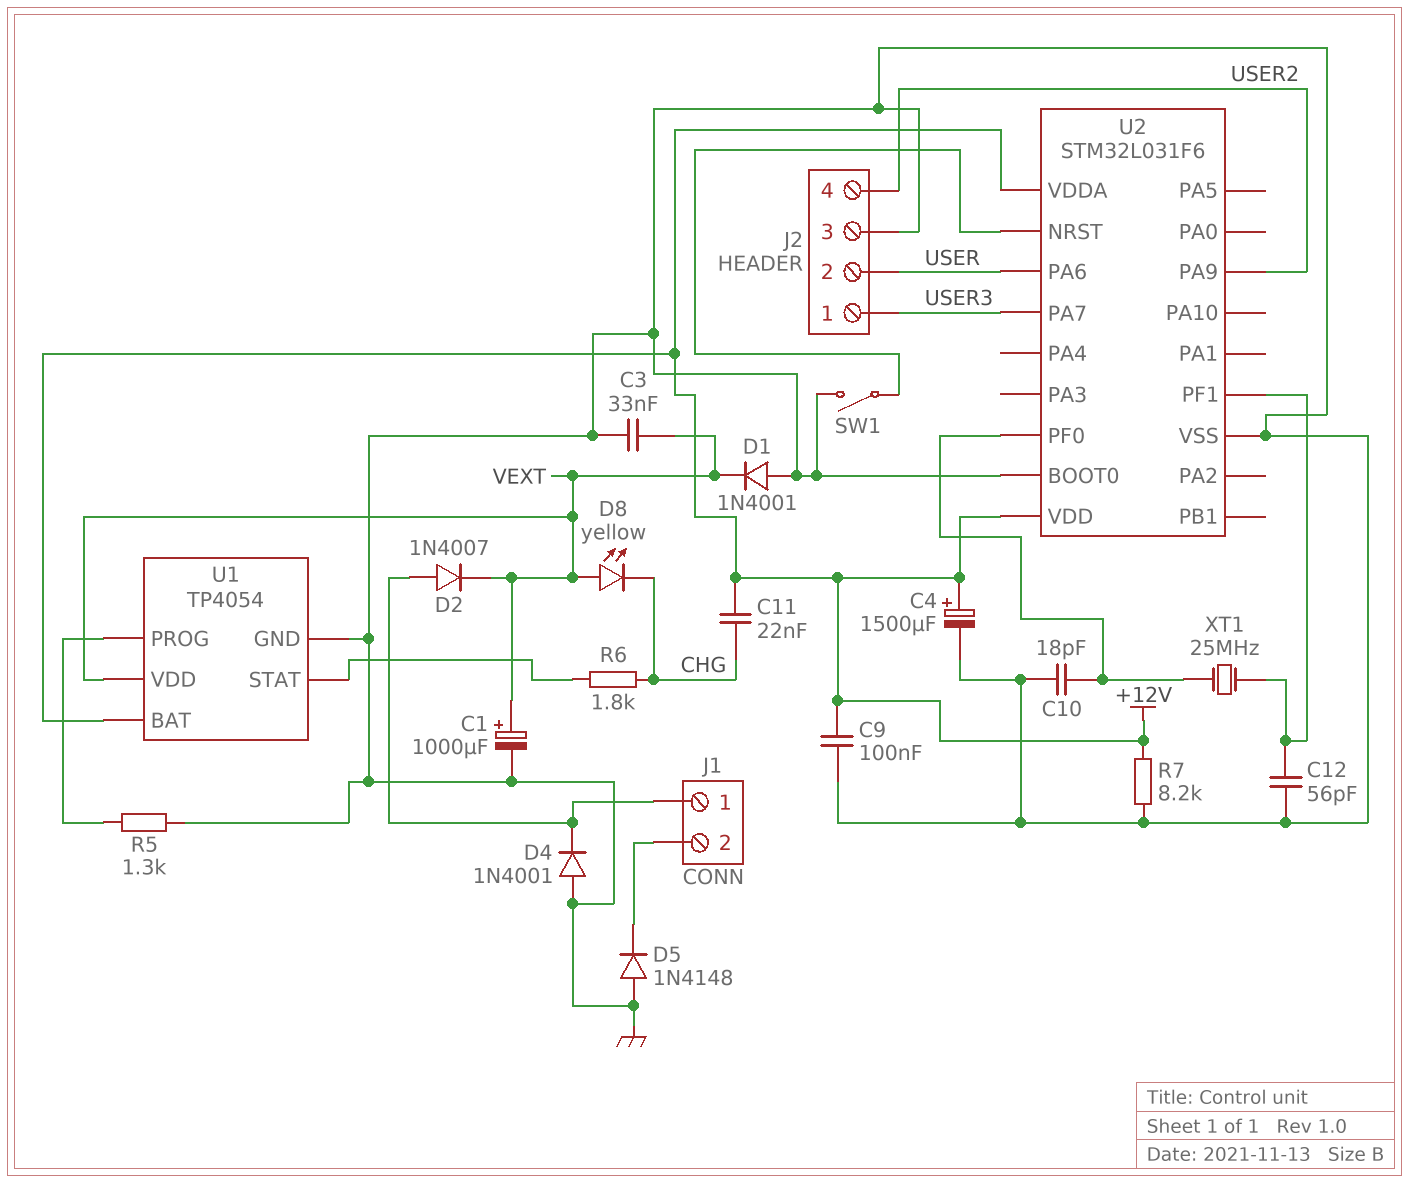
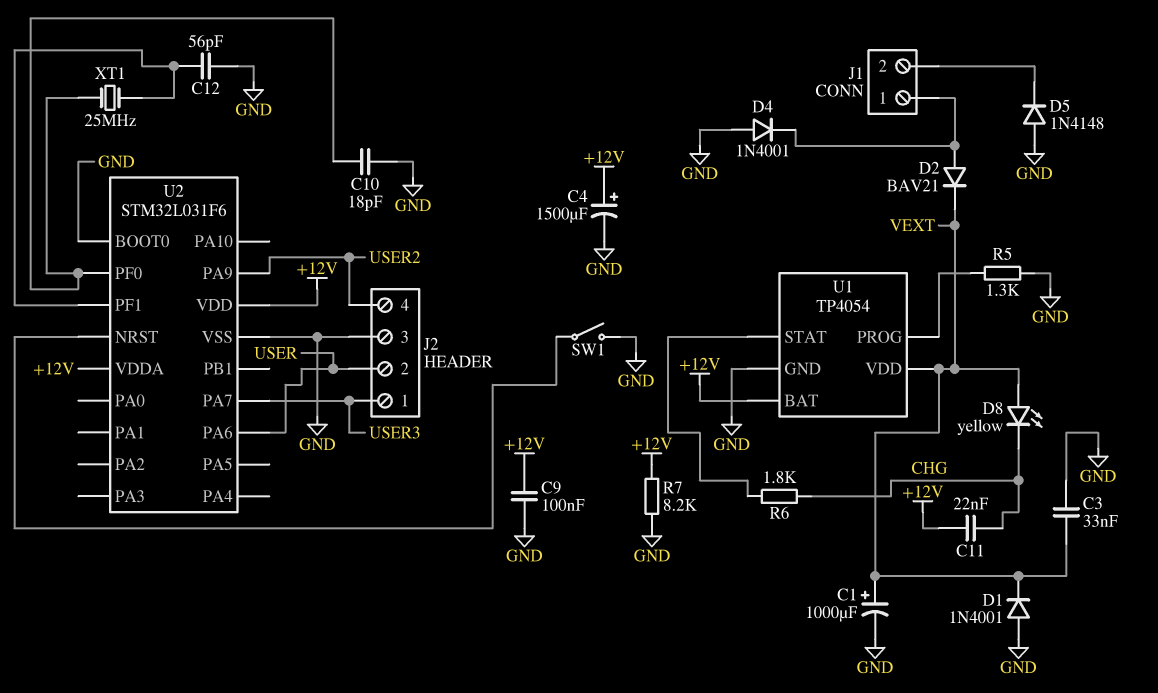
D2: diode 1N4007 (A J1/1, K VEXT) -> diode BAV21 (A J1/1, K VEXT)

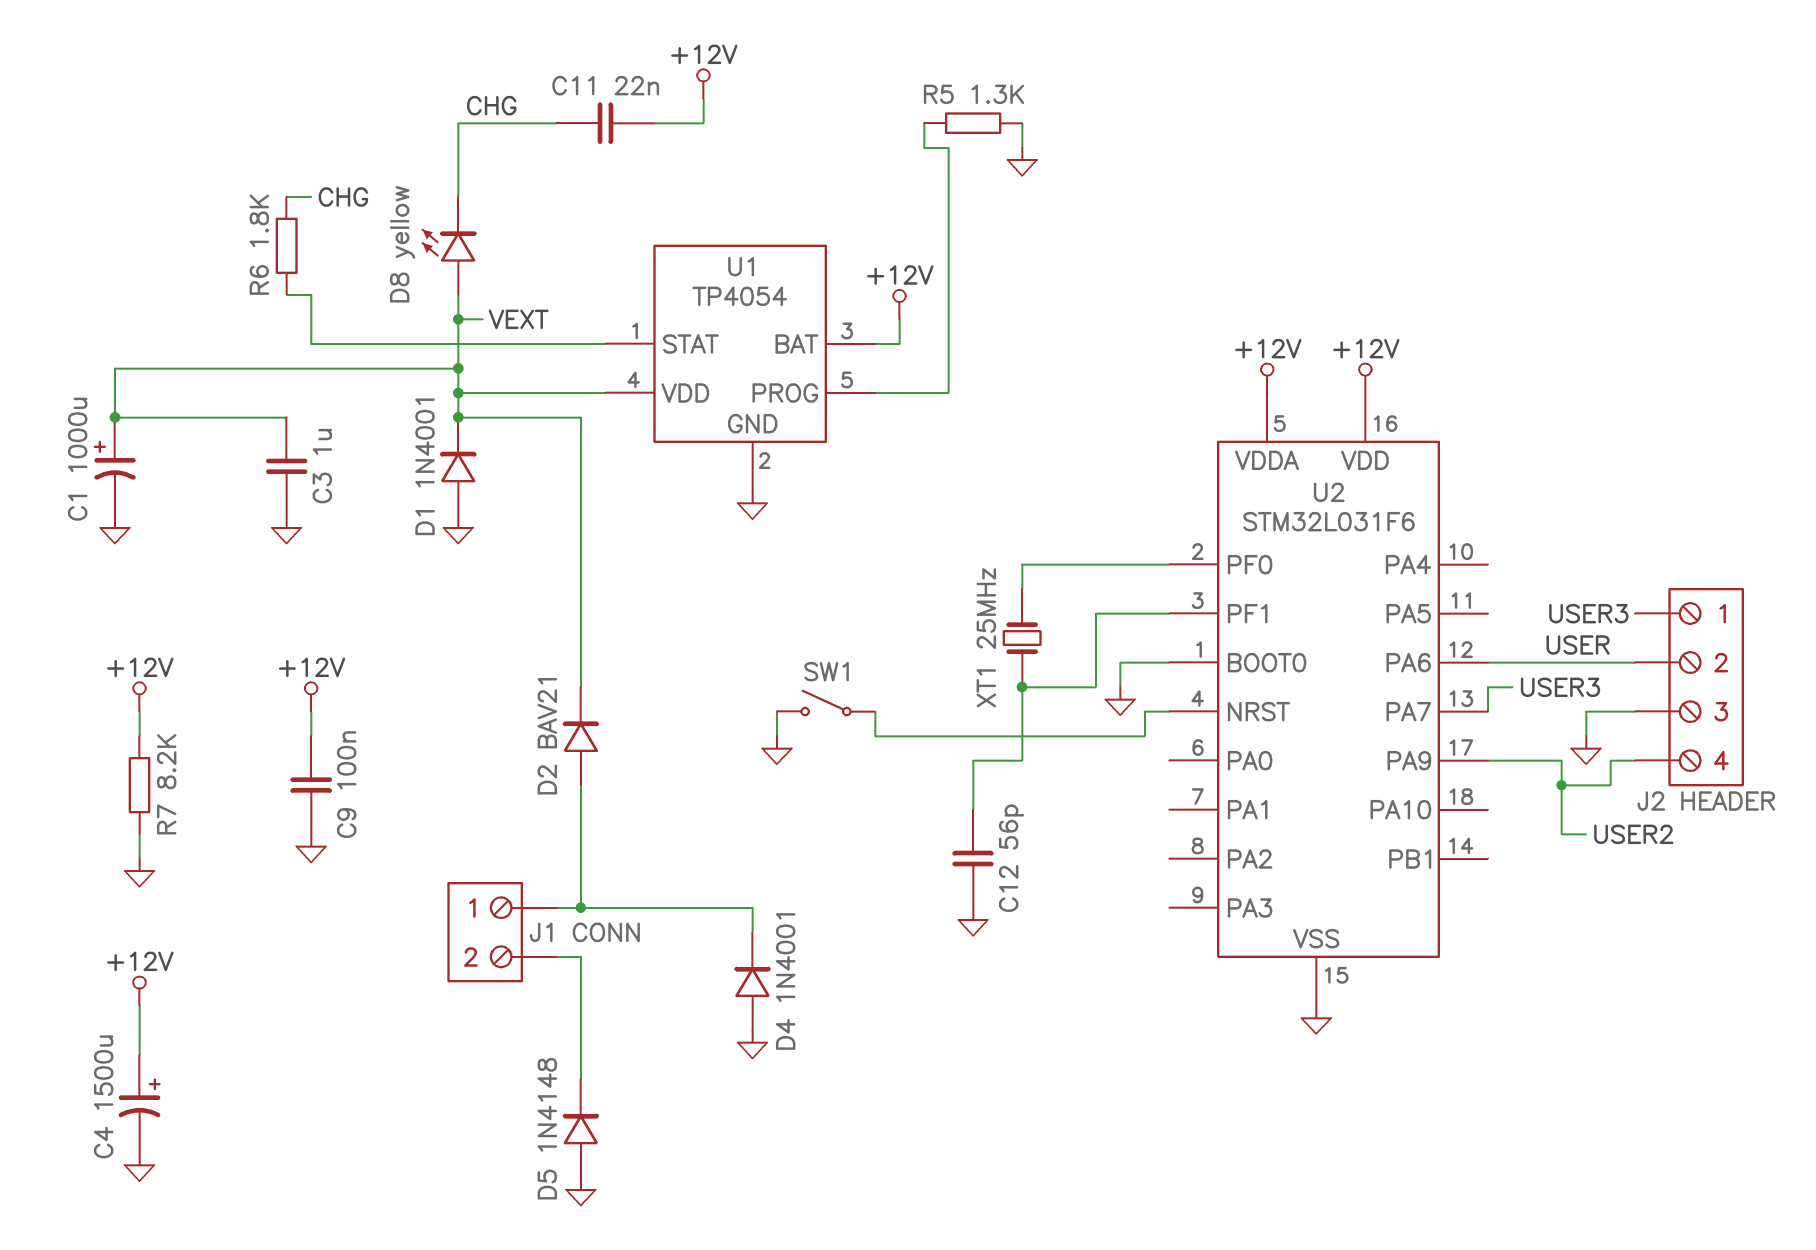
C3: 33nF (GND, VEXT) -> 1uF (GND, VEXT)
C10: 18pF (GND, U2/PF0) -> none

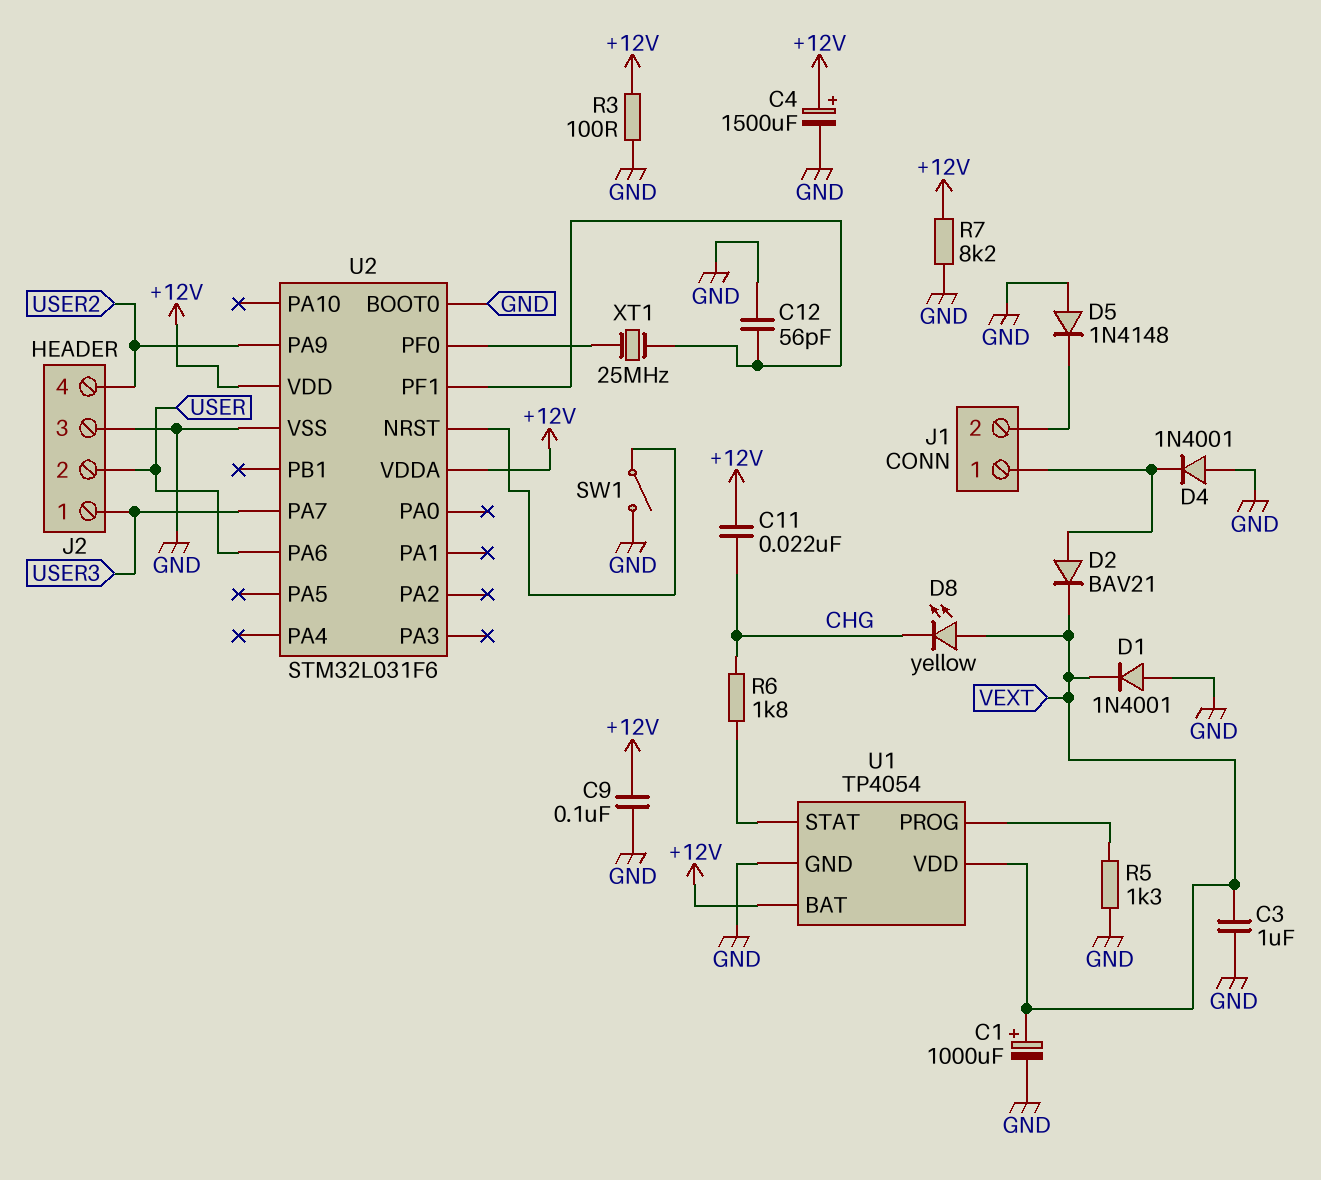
R3: none -> 100 (+12V, GND)

